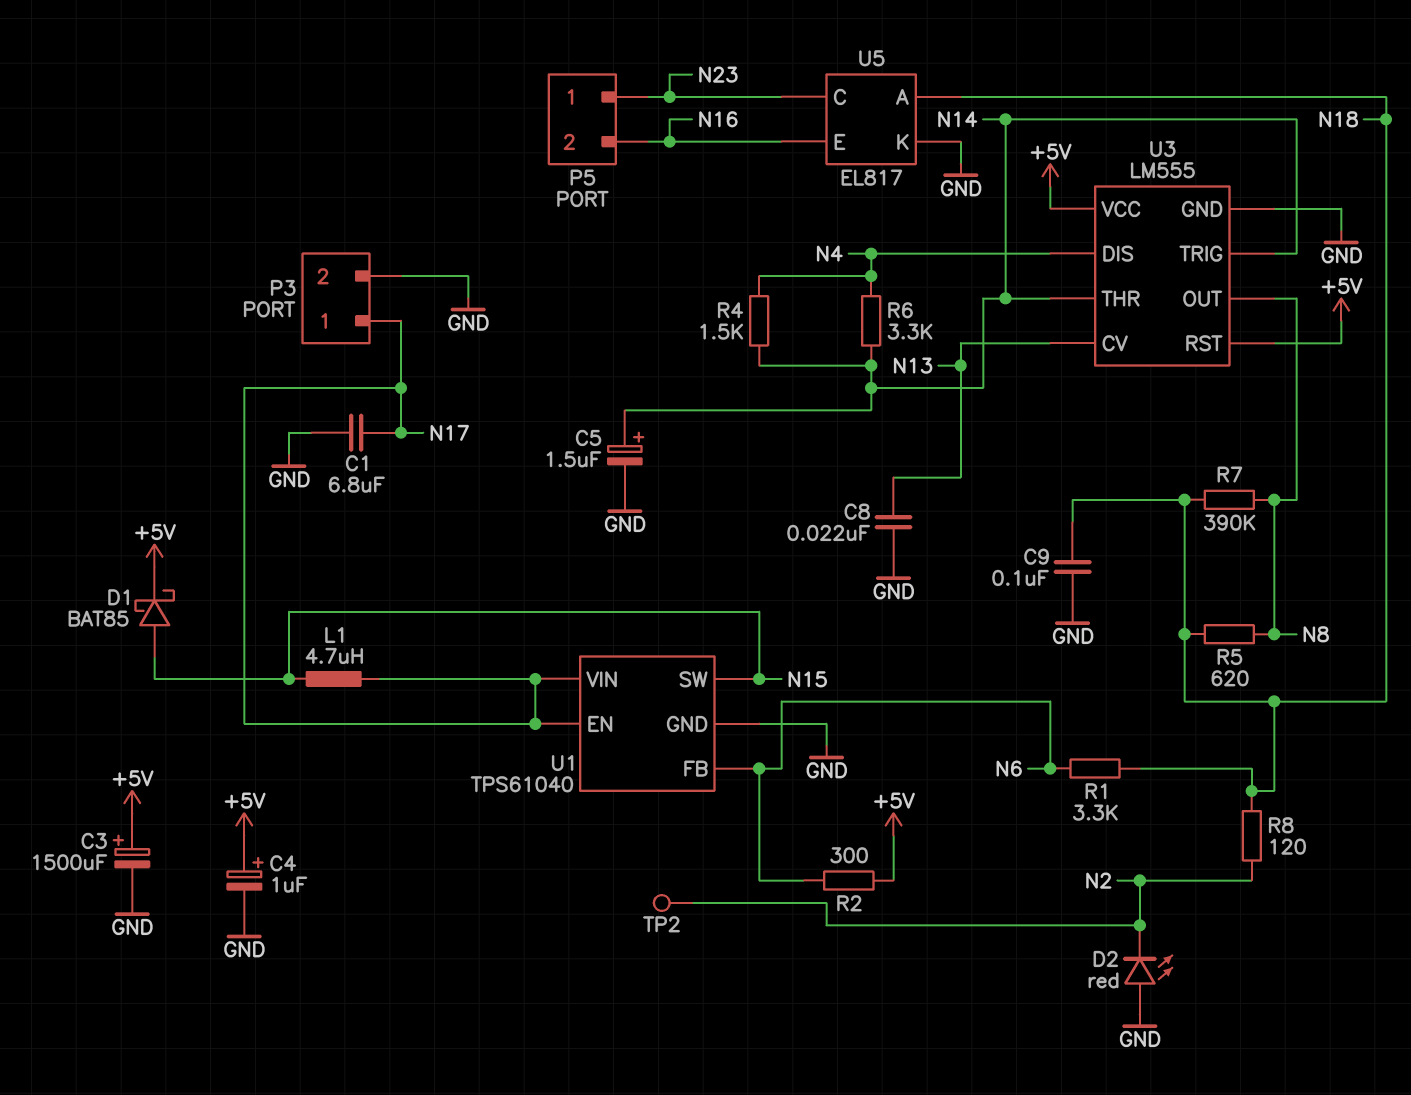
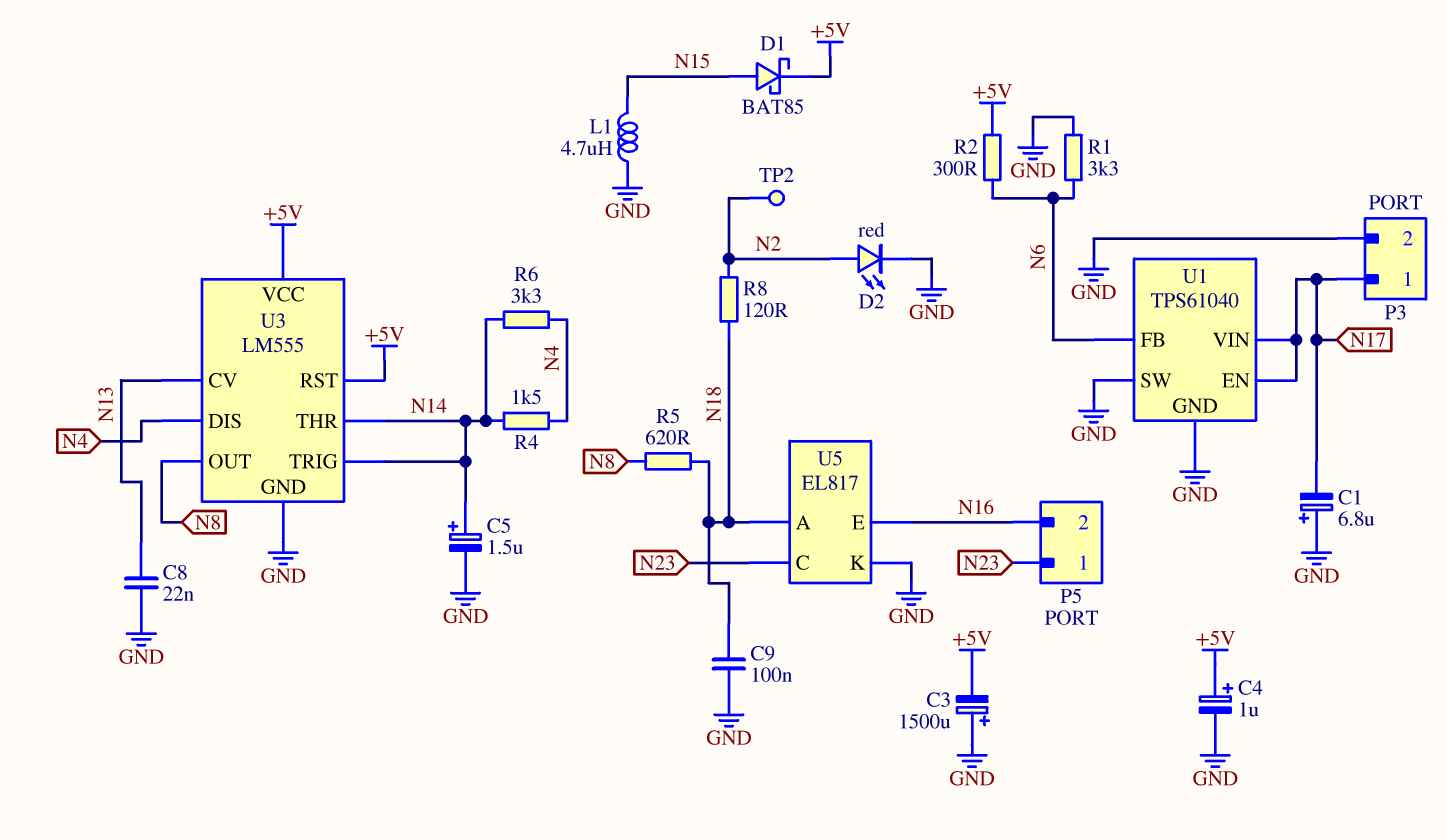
C1: 6.8uF (GND, N17) -> 6.8uF (plus GND, minus N17)
C3: 1500uF (plus +5V, minus GND) -> 1500uF (plus GND, minus +5V)
D2: LED red (A GND, K N2) -> LED red (A N2, K GND)
L1: 4.7uH (N15, N17) -> 4.7uH (GND, N15)
R1: 3.3k (N6, N18) -> 3.3k (GND, N6)
R7: 390k (N8, N18) -> none
U1 pin SW: N15 -> GND

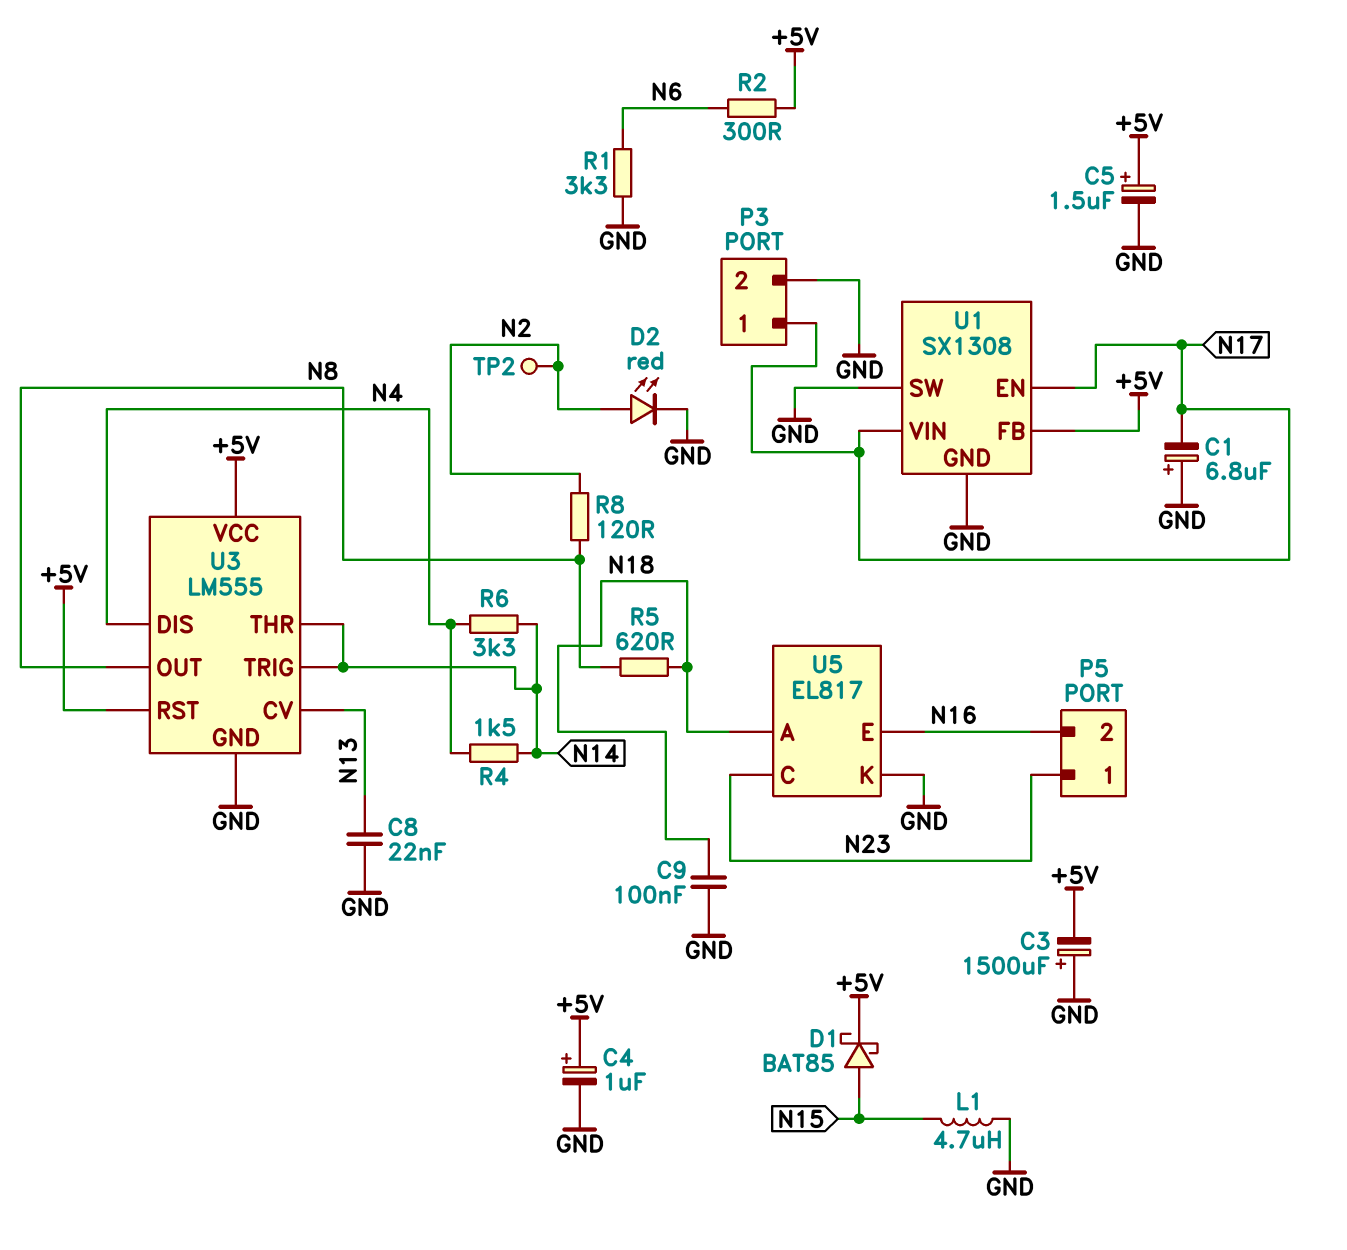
C5: 1.5uF (plus N14, minus GND) -> 1.5uF (plus +5V, minus GND)
R8: 120 (N2, N18) -> 120 (N2, N8)
U1: TPS61040 -> SX1308
U1 pin FB: N6 -> +5V

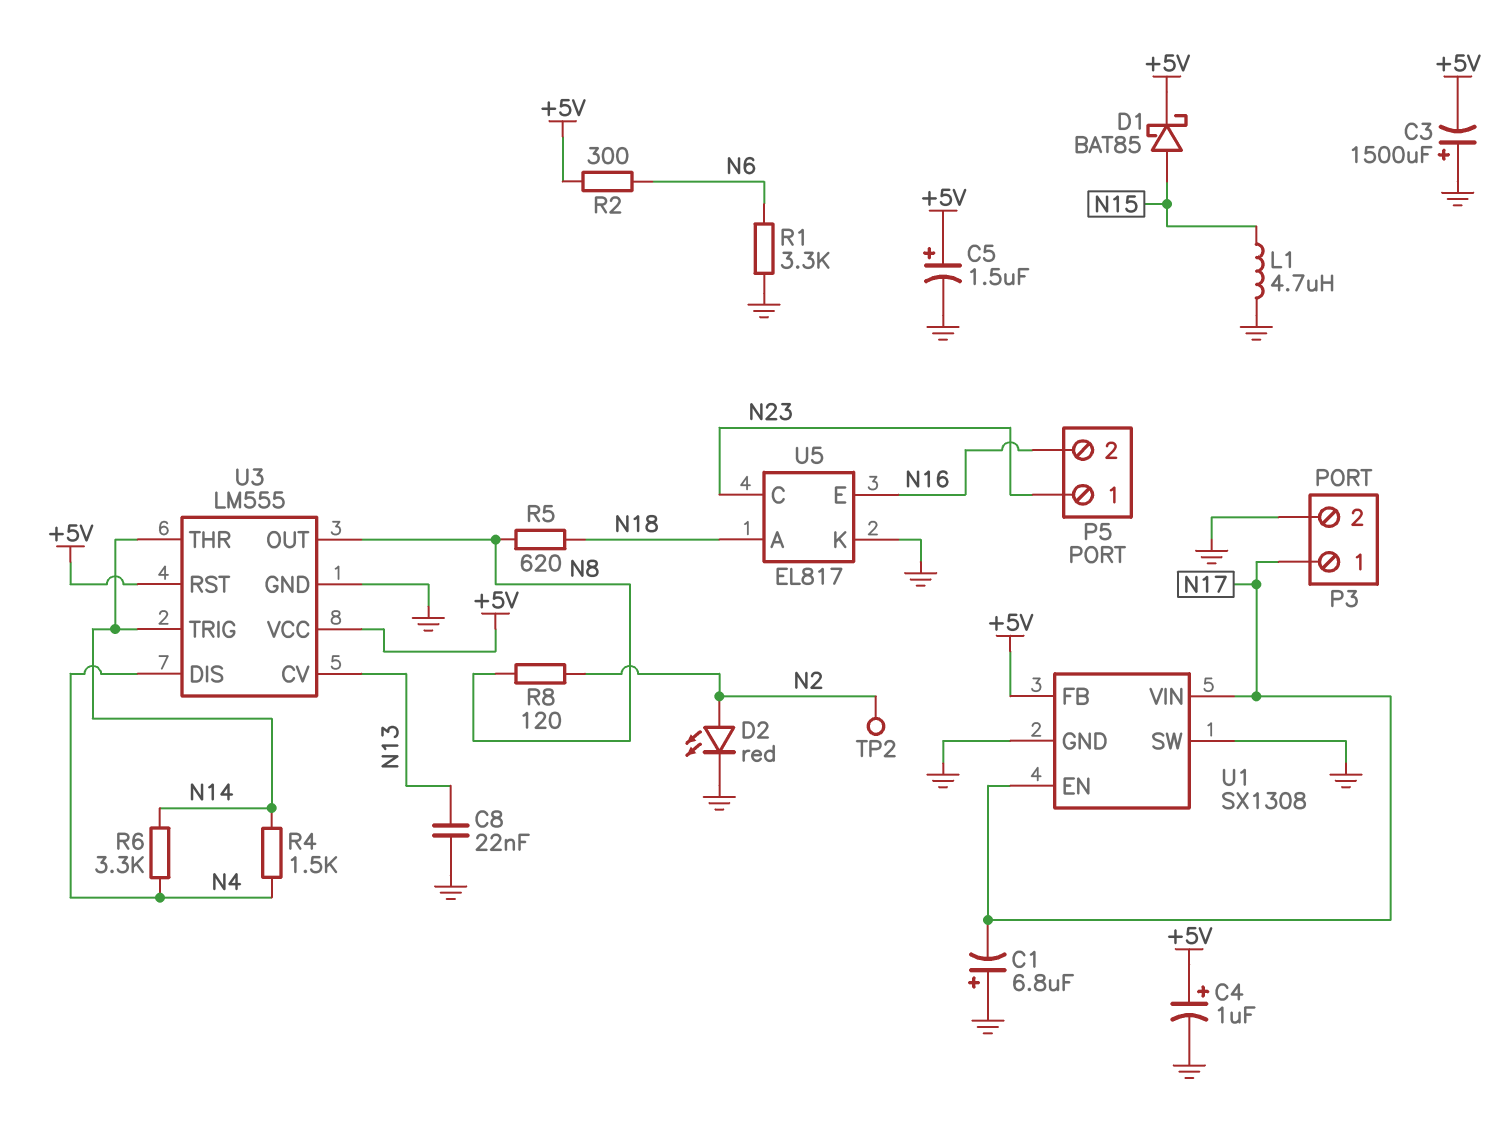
C9: 100nF (GND, N18) -> none

